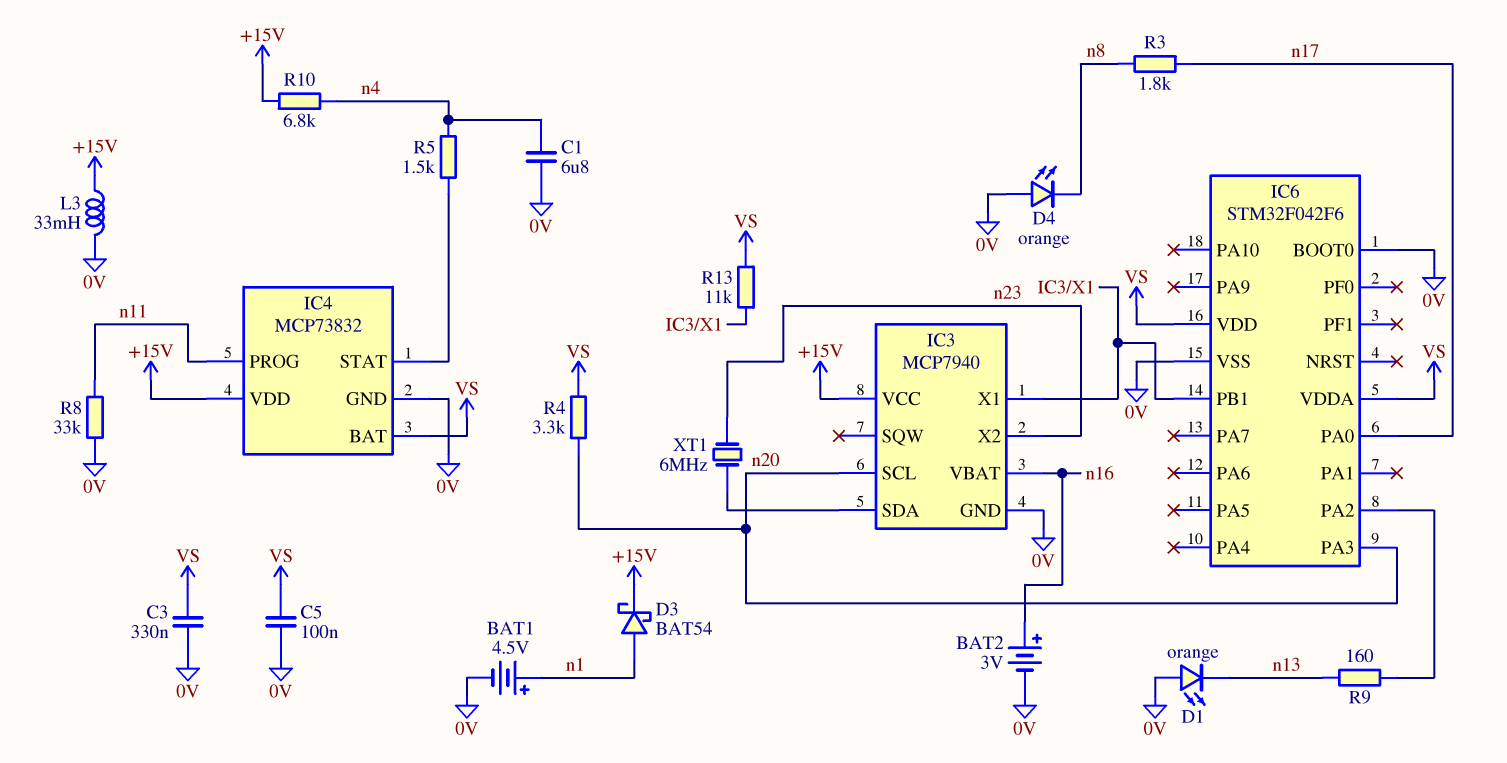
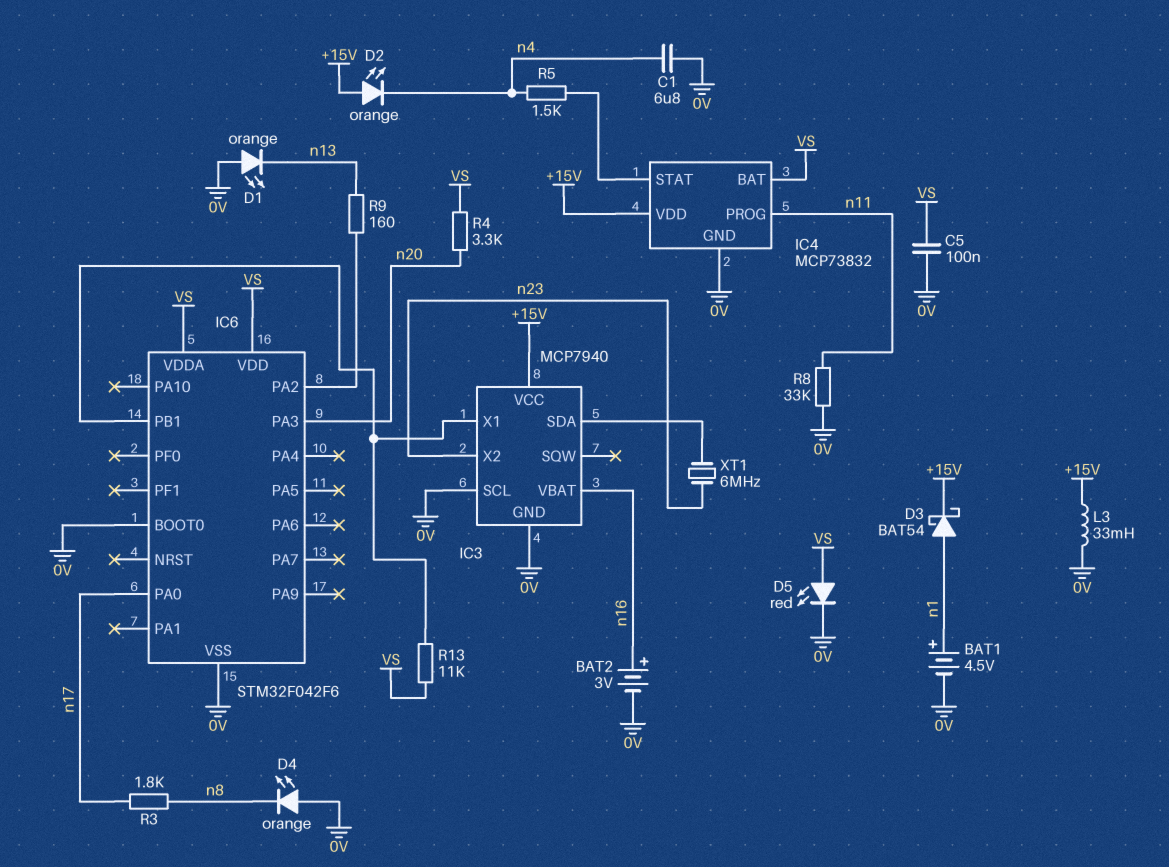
C3: 330nF (0V, VS) -> none
D2: none -> LED orange (A +15V, K n4)
D5: none -> LED red (A VS, K 0V)
IC3 pin SCL: n20 -> 0V
R10: 6.8k (+15V, n4) -> none

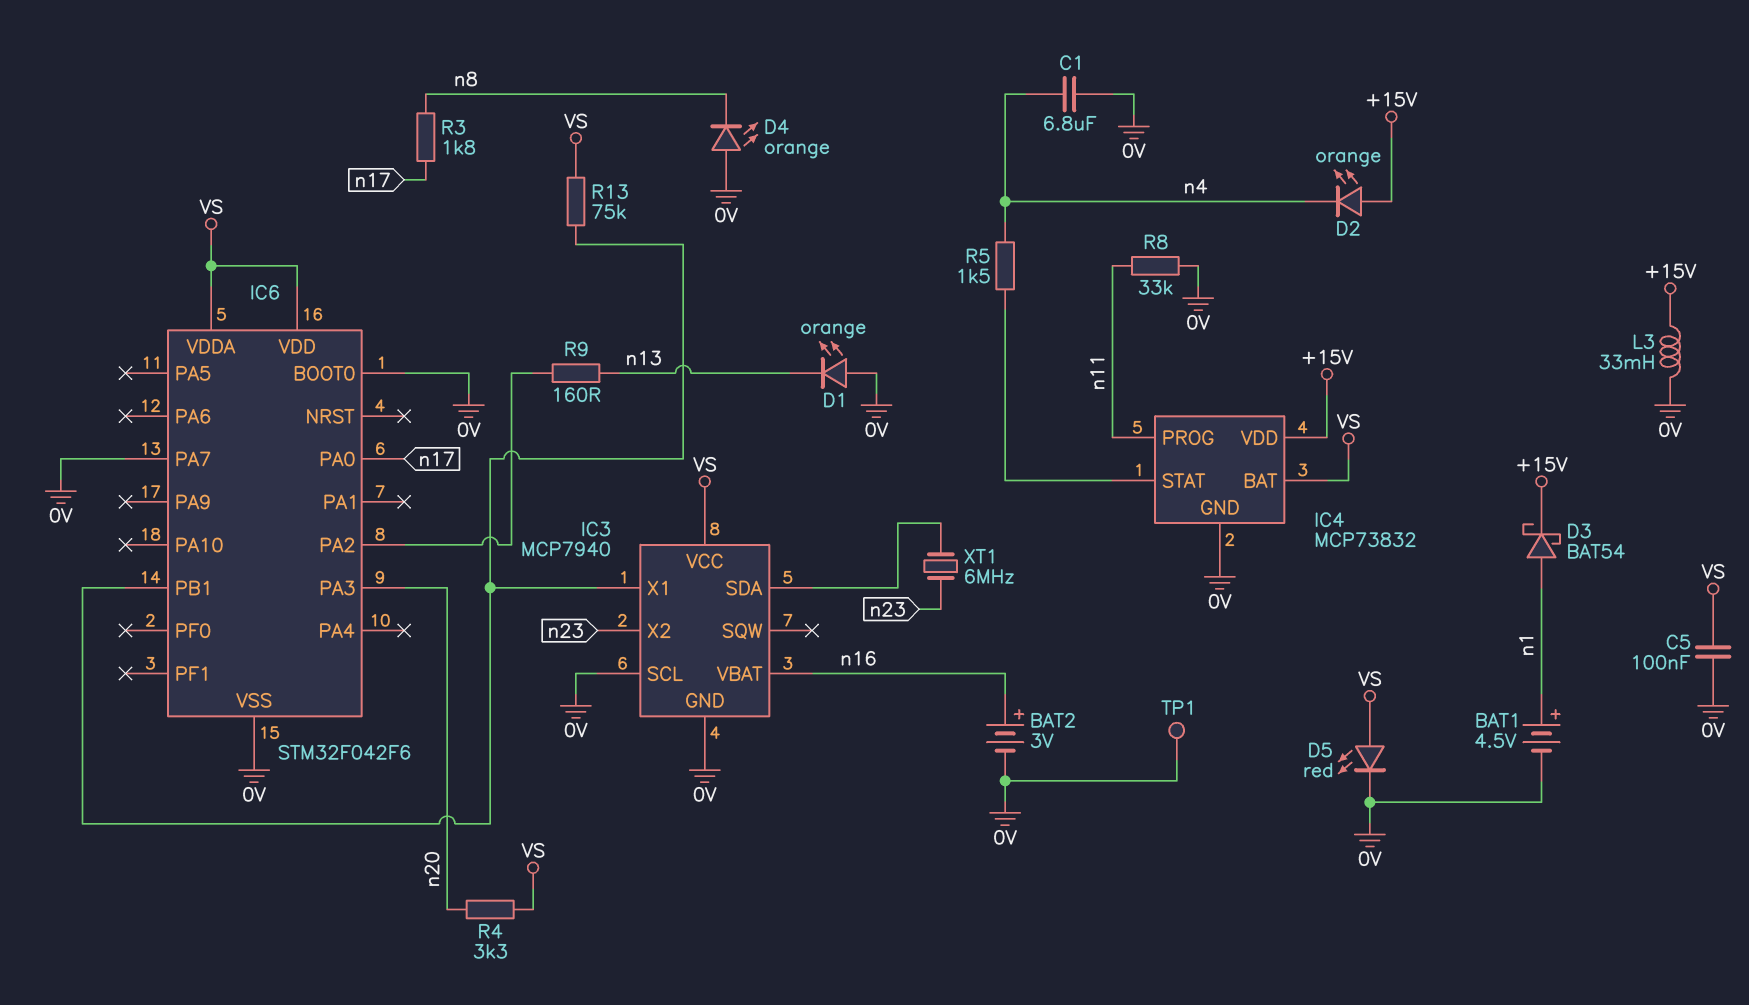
IC3 pin VCC: +15V -> VS
IC6 pin PA7: none -> 0V
R13: 11k (IC3/X1, VS) -> 75k (IC3/X1, VS)
TP1: none -> test point (0V)

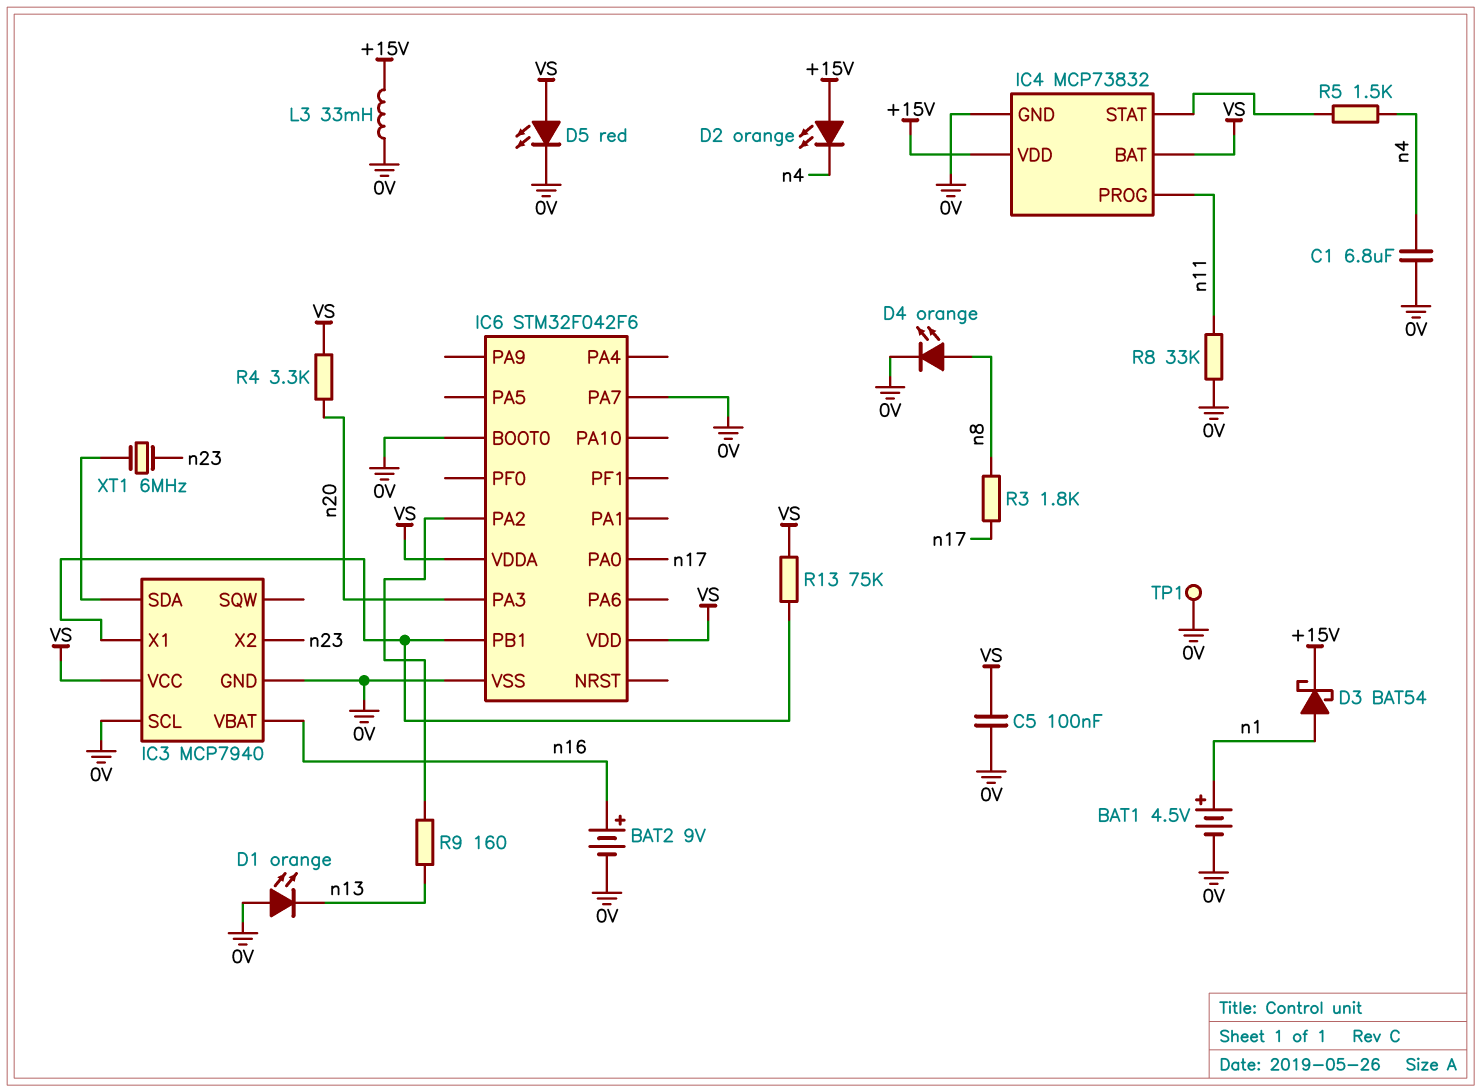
BAT2: 3V (plus n16, minus 0V) -> 9V (plus n16, minus 0V)
D4: LED orange (A 0V, K n8) -> LED orange (A n8, K 0V)

